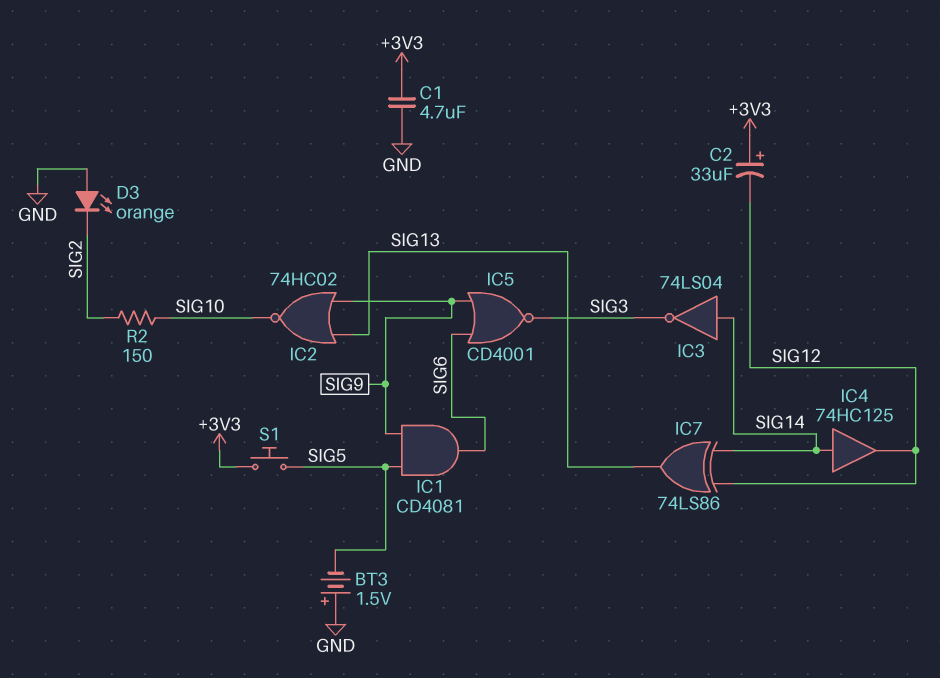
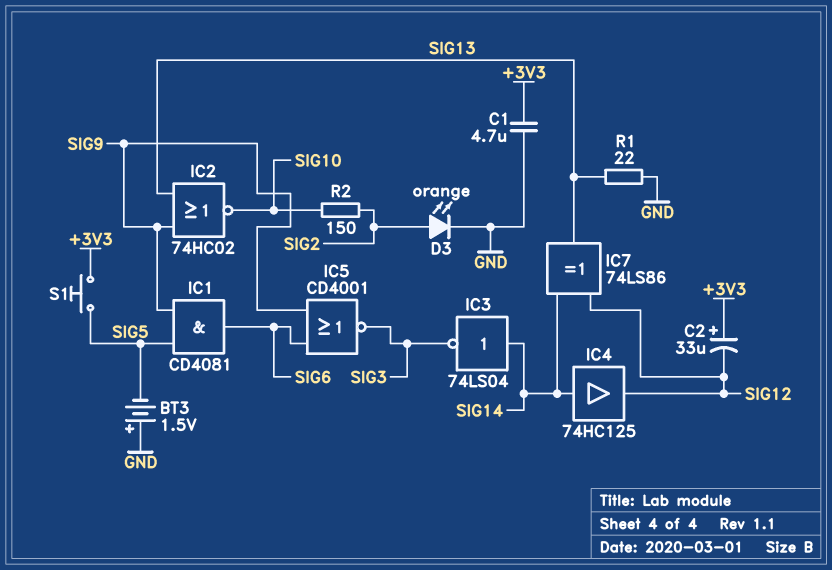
D3: LED orange (A GND, K SIG2) -> LED orange (A SIG2, K GND)
R1: none -> 22 (GND, SIG13)

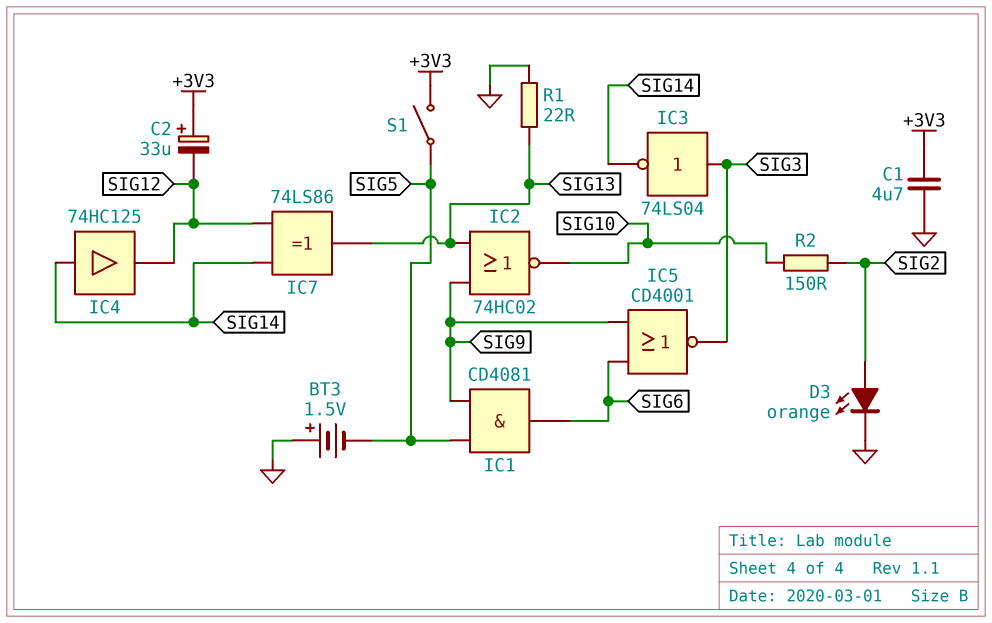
IC3: NOT 74LS04 (in SIG14, out SIG3) -> NOT 74LS04 (in SIG3, out SIG14)
S1: button (+3V3, SIG5) -> switch (+3V3, SIG5)

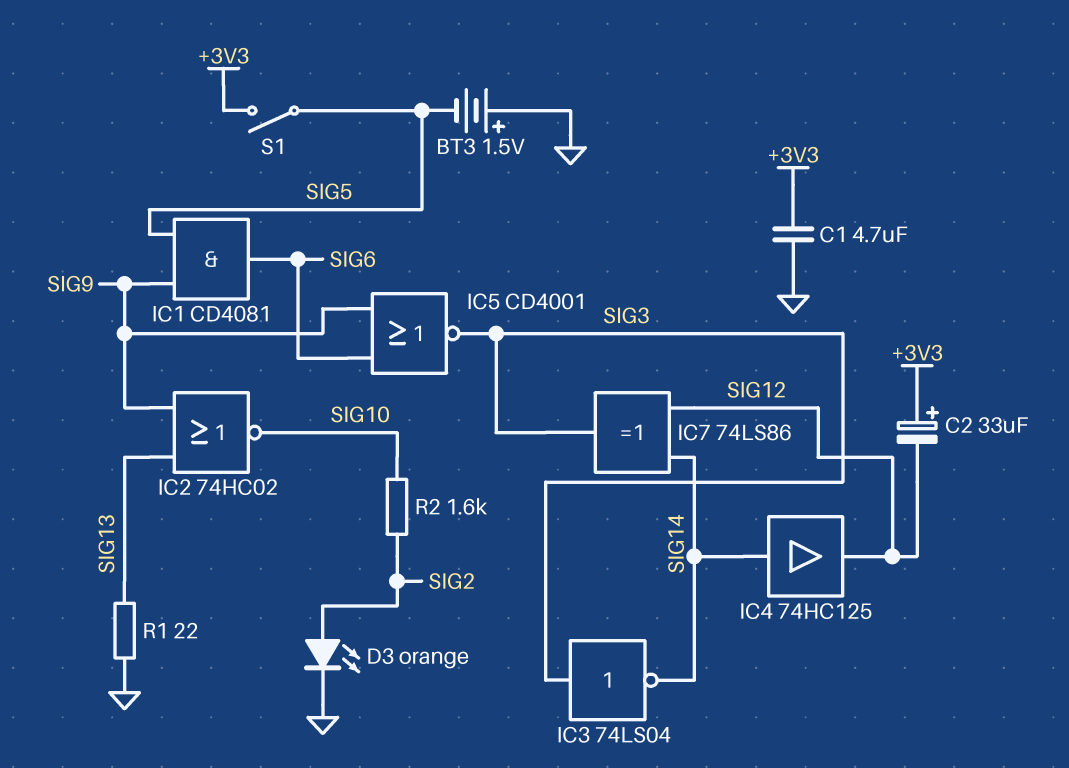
IC7: XOR 74LS86 (in SIG12, in SIG14, out SIG13) -> XOR 74LS86 (in SIG12, in SIG14, out SIG3)
R2: 150 (SIG2, SIG10) -> 1.6k (SIG2, SIG10)

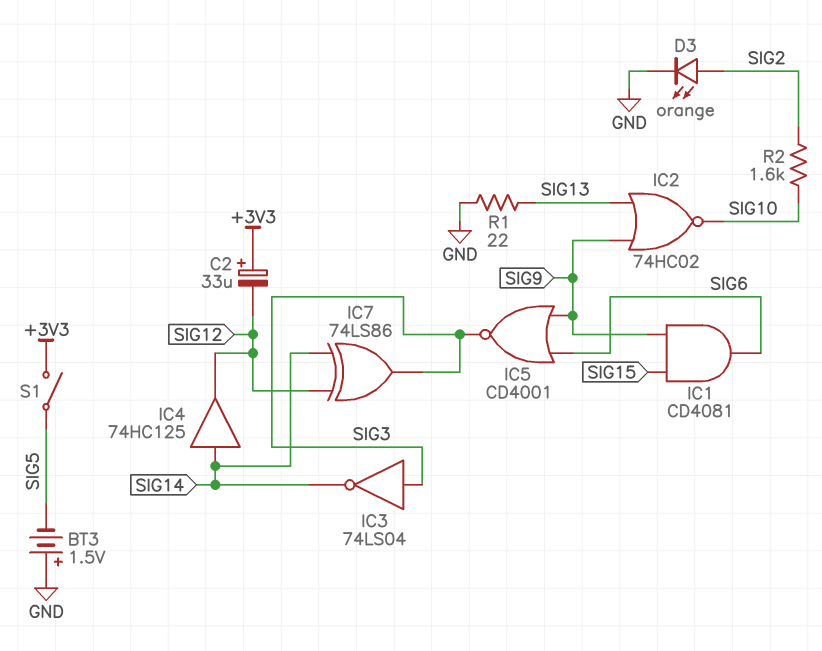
C1: 4.7uF (+3V3, GND) -> none
IC1: AND CD4081 (in SIG5, in SIG9, out SIG6) -> AND CD4081 (in SIG9, in SIG15, out SIG6)

